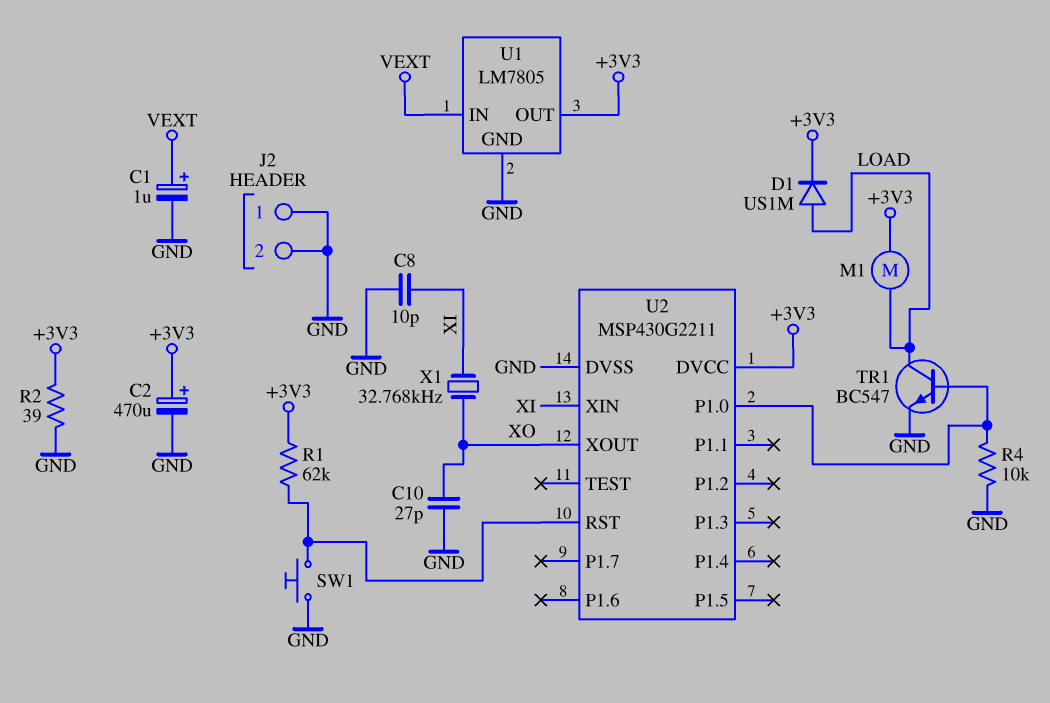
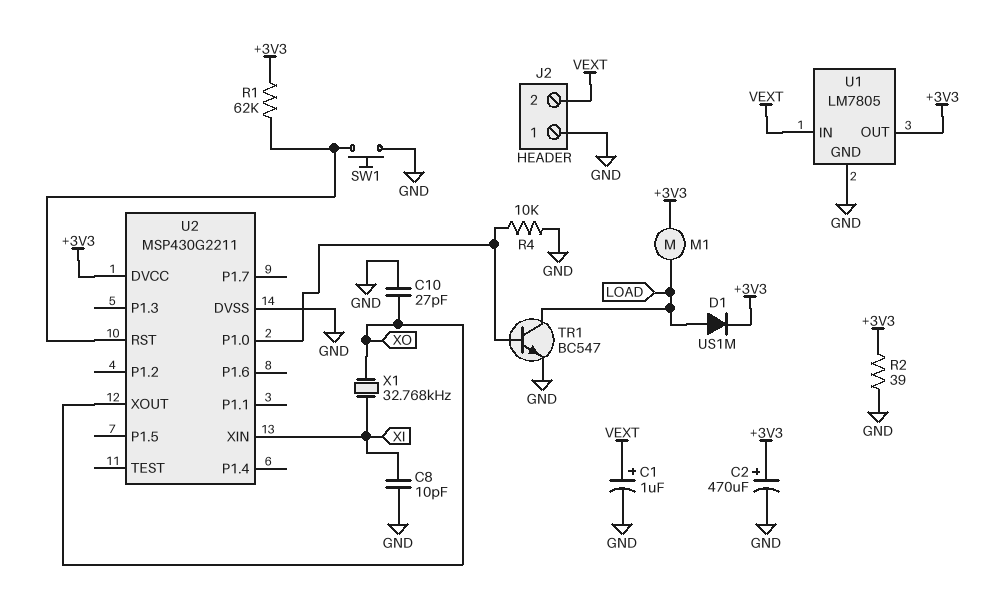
J2 pin 2: GND -> VEXT

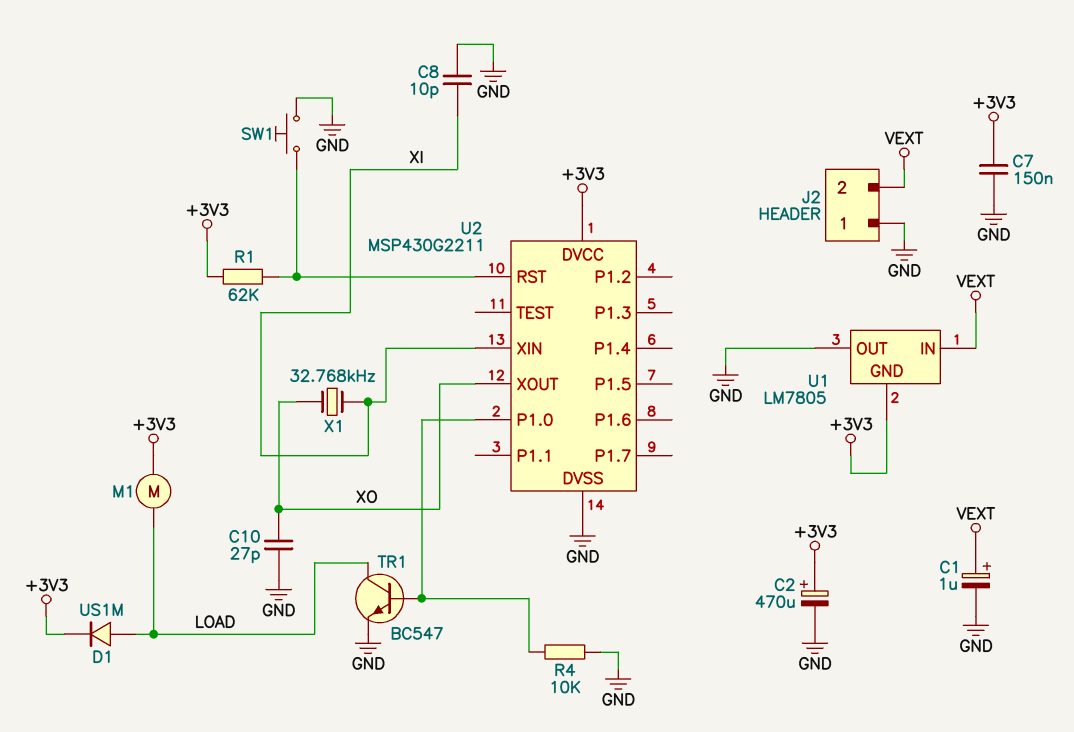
C7: none -> 150nF (+3V3, GND)
R2: 39 (+3V3, GND) -> none
U1 pin GND: GND -> +3V3
U1 pin OUT: +3V3 -> GND

